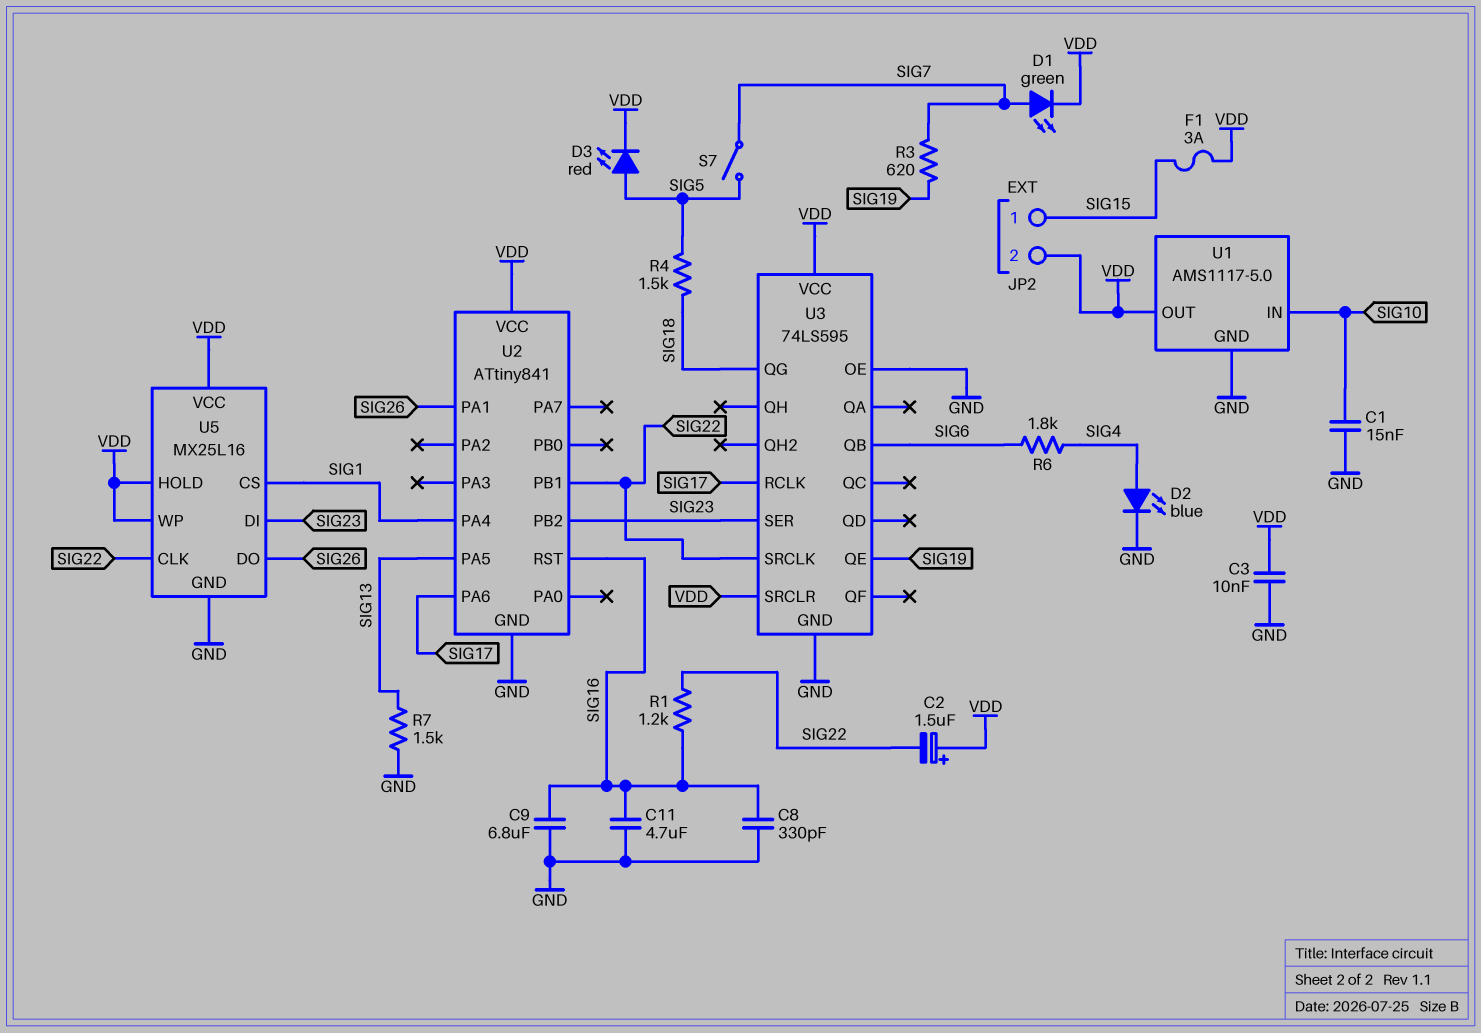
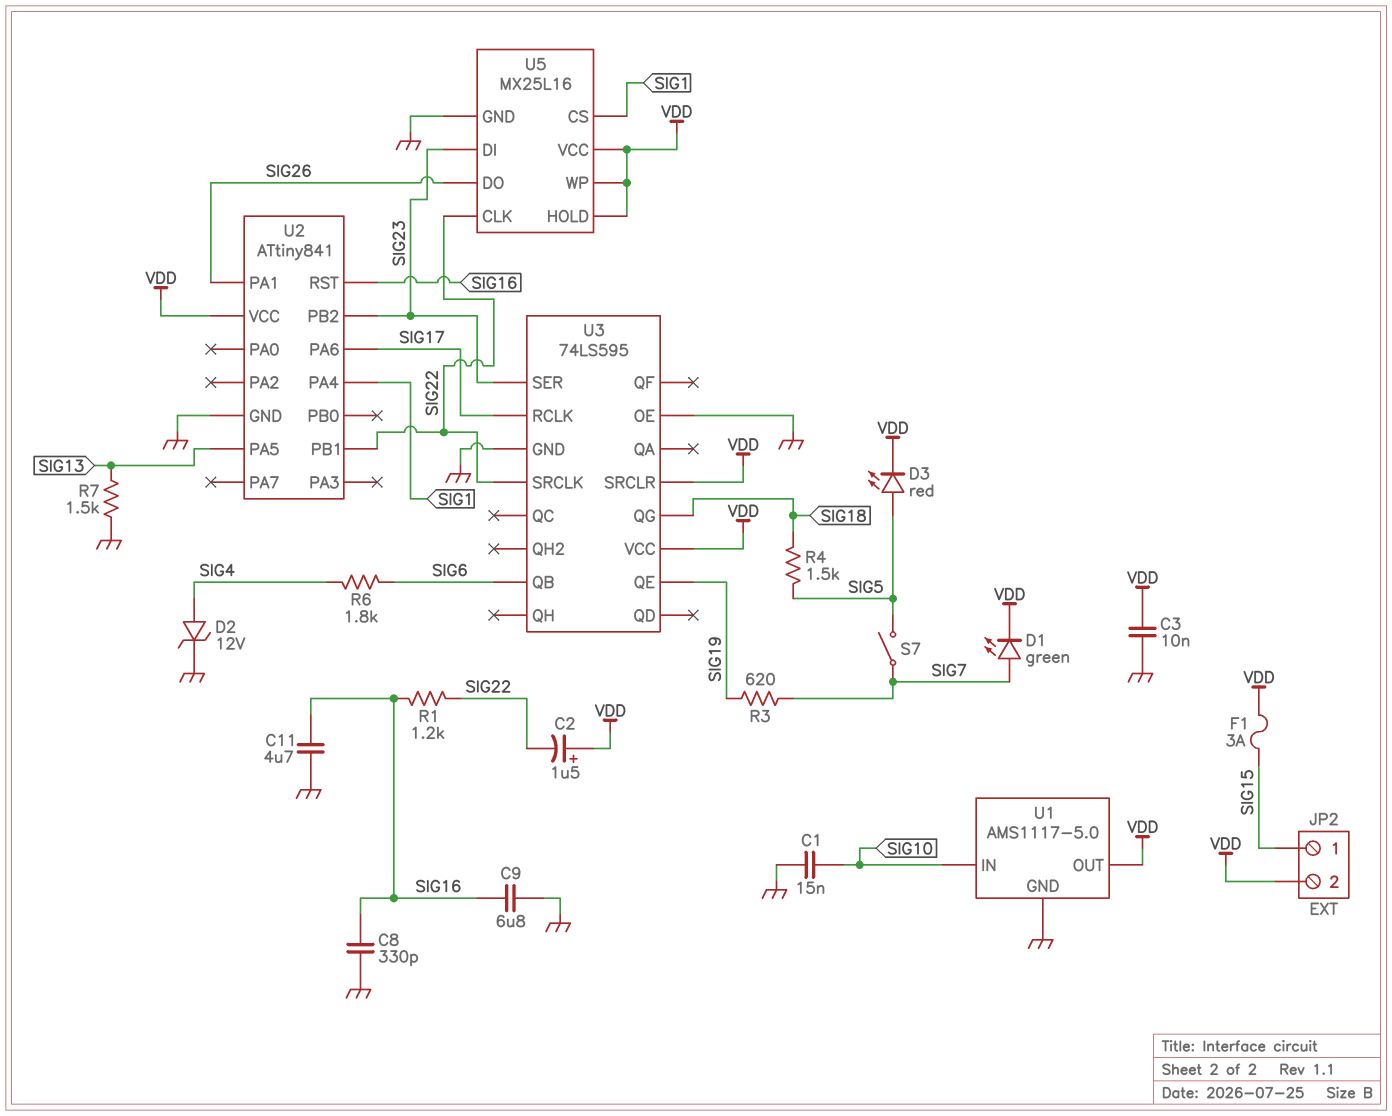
D2: LED blue (A SIG4, K GND) -> zener 12V (A SIG4, K GND)

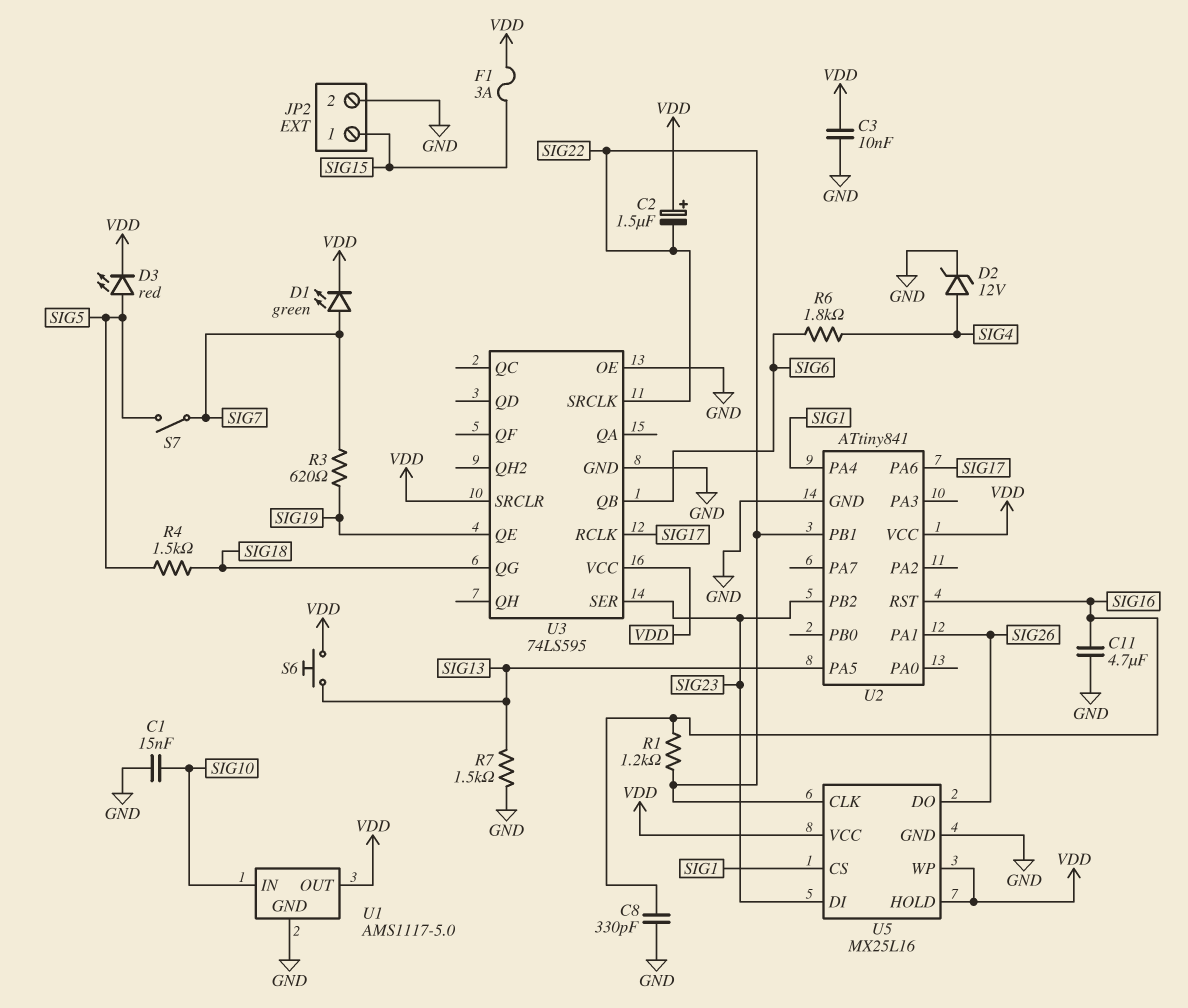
C9: 6.8uF (GND, SIG16) -> none
JP2 pin 2: VDD -> GND
S6: none -> button (SIG13, VDD)

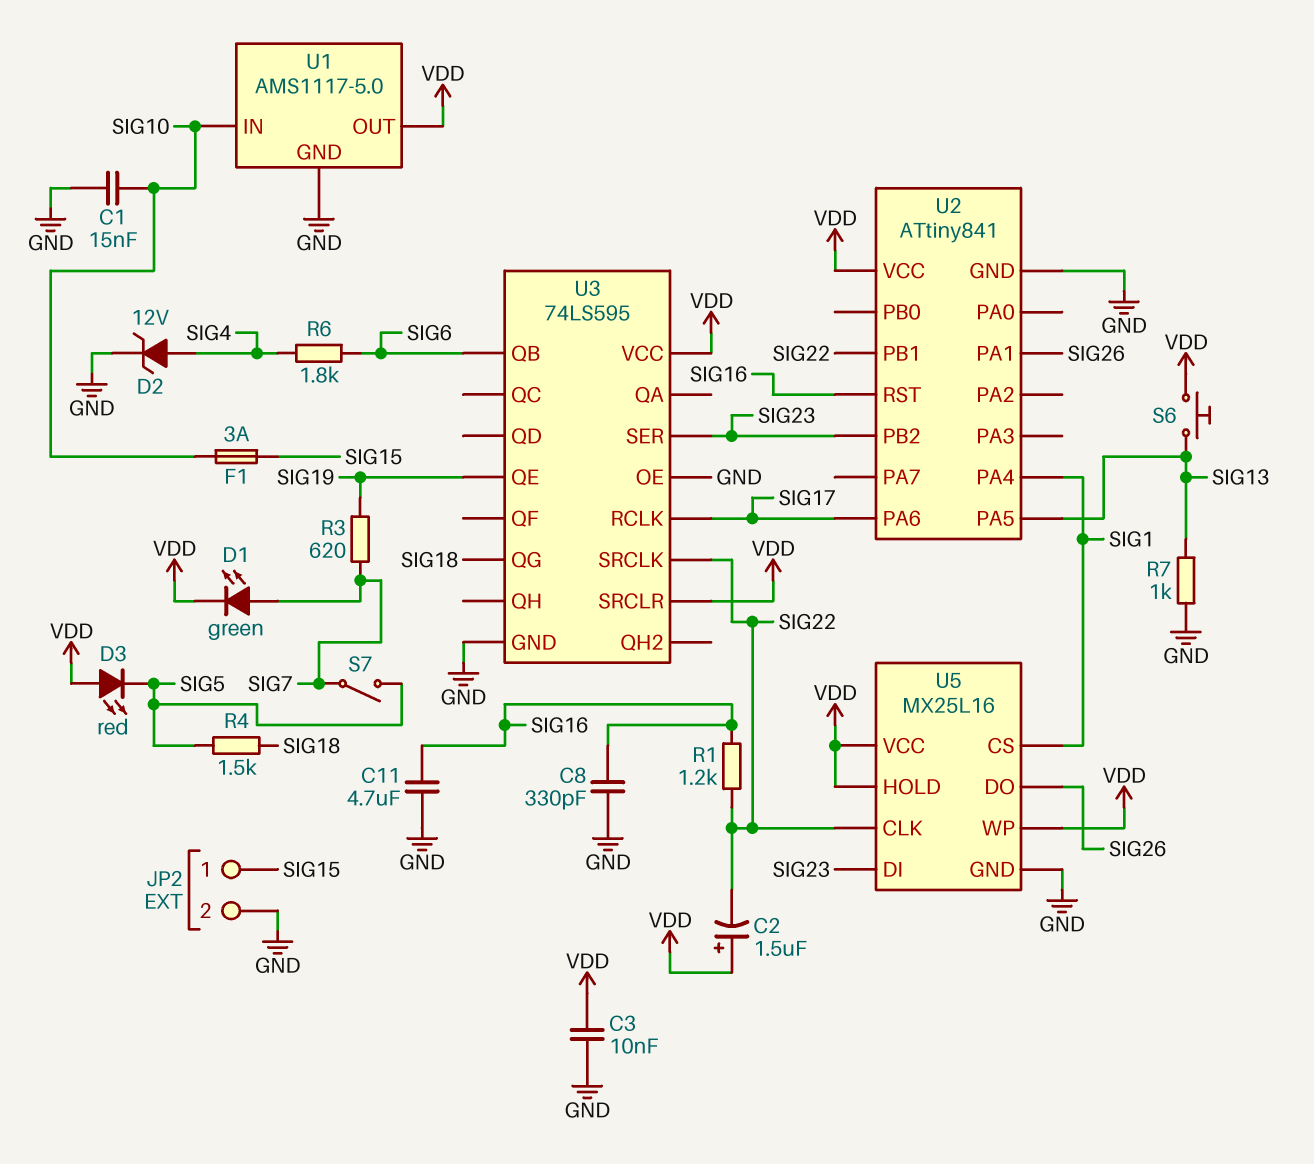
D3: LED red (A SIG5, K VDD) -> LED red (A VDD, K SIG5)
F1: 3A (SIG15, VDD) -> 3A (SIG10, SIG15)
R7: 1.5k (GND, SIG13) -> 1k (GND, SIG13)

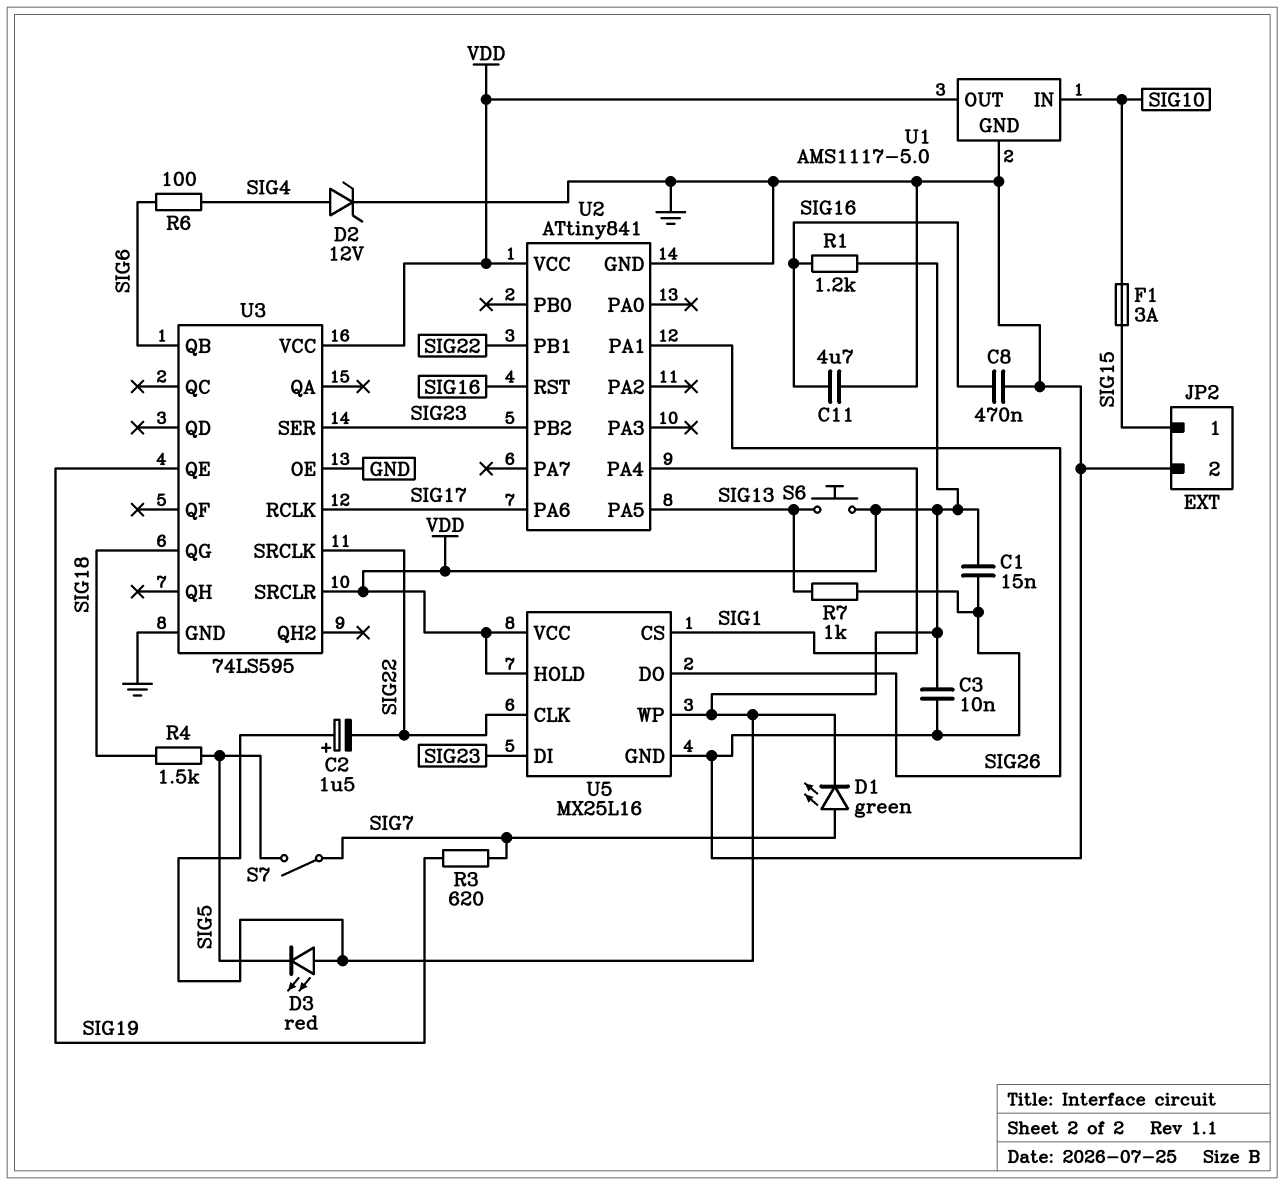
C1: 15nF (GND, SIG10) -> 15nF (GND, VDD)
C8: 330pF (GND, SIG16) -> 470nF (GND, SIG16)
R1: 1.2k (SIG16, SIG22) -> 1.2k (SIG16, VDD)
R6: 1.8k (SIG4, SIG6) -> 100 (SIG4, SIG6)

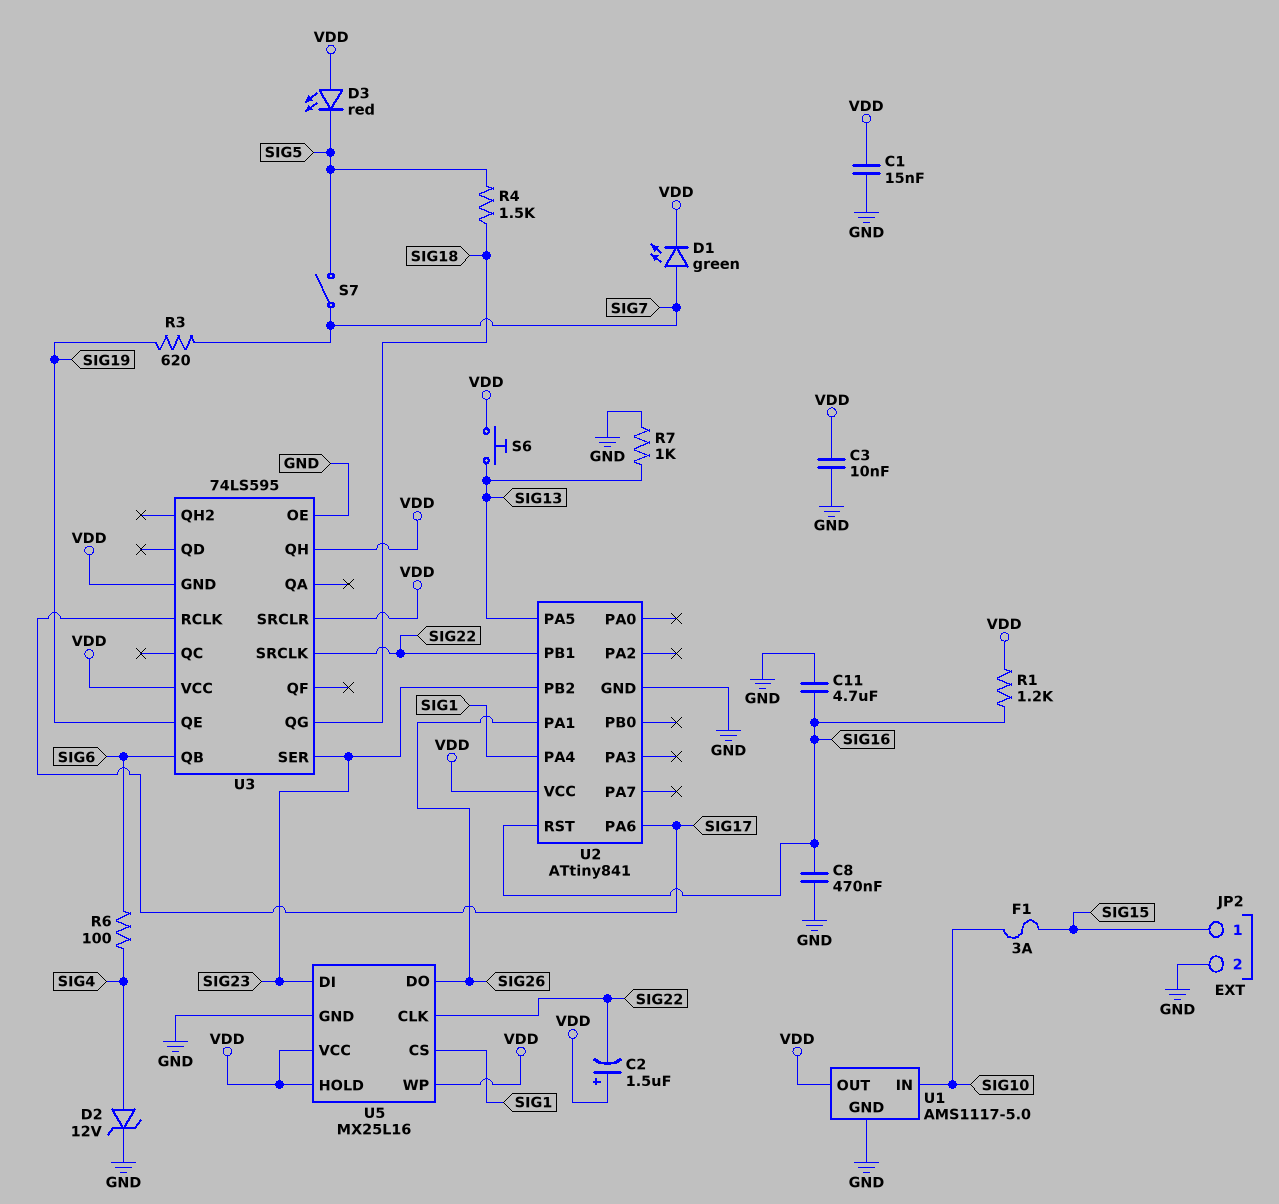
U3 pin GND: GND -> VDD
U3 pin QH: none -> VDD

